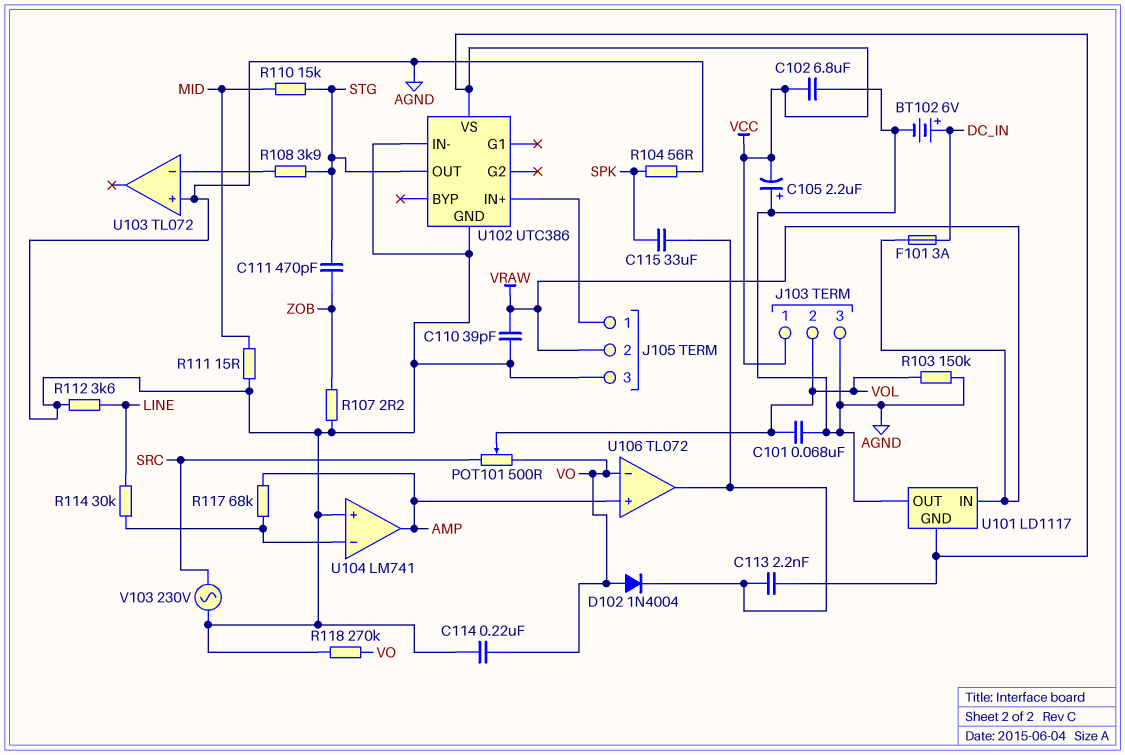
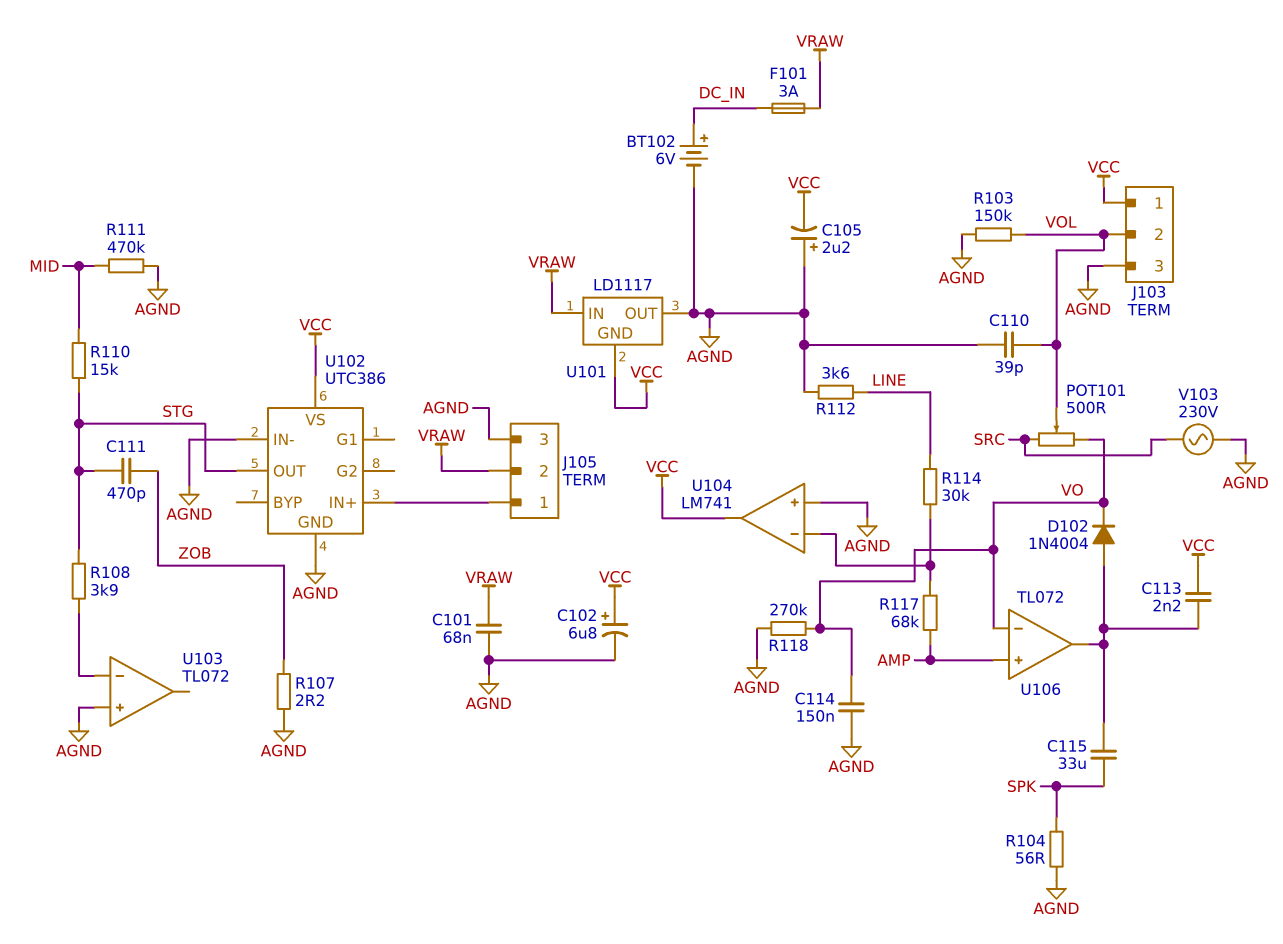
C101: 68nF (AGND, VOL) -> 68nF (AGND, VRAW)
C102: 6.8uF (AGND, VCC) -> 6.8uF (plus VCC, minus AGND)
C110: 39pF (AGND, VRAW) -> 39pF (AGND, VOL)
C114: 220nF (AGND, VO) -> 150nF (AGND, VO)
D102: diode 1N4004 (A VO, K U106/out) -> diode 1N4004 (A U106/out, K VO)
R111: 15 (AGND, MID) -> 470k (AGND, MID)
U104 pin out: AMP -> VCC

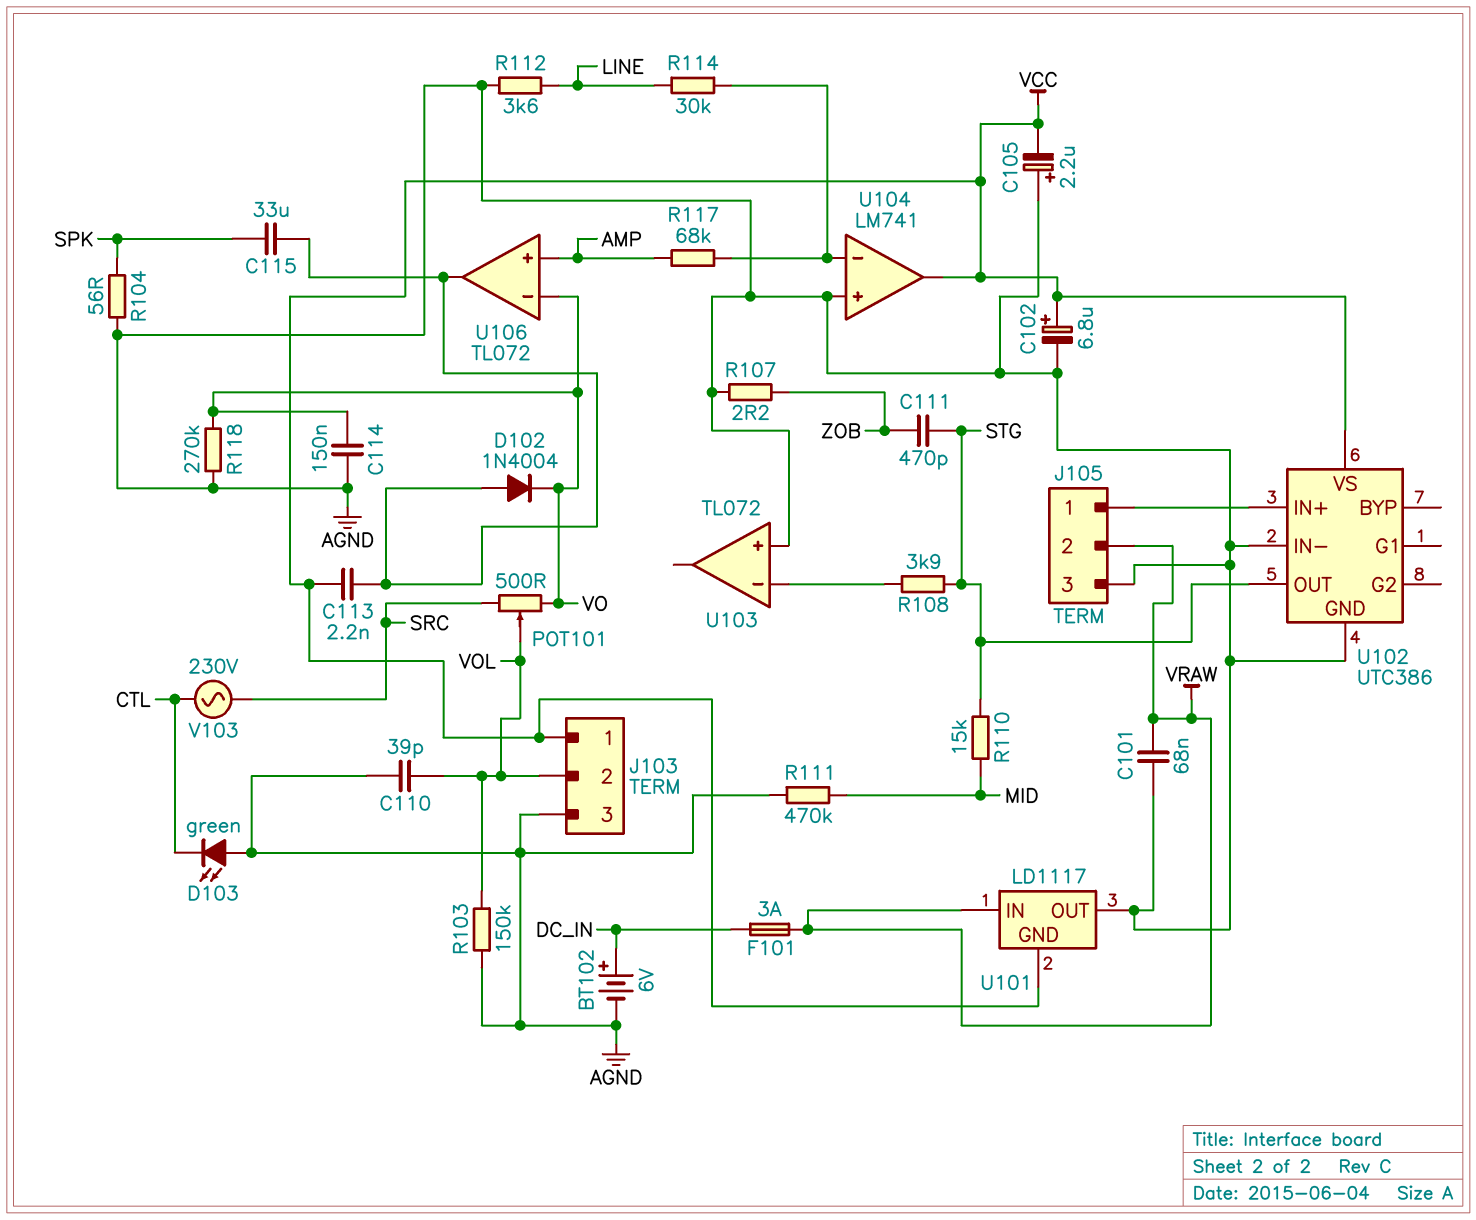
D103: none -> LED green (A AGND, K CTL)
V103: AC 230V (AGND, SRC) -> AC 230V (CTL, SRC)

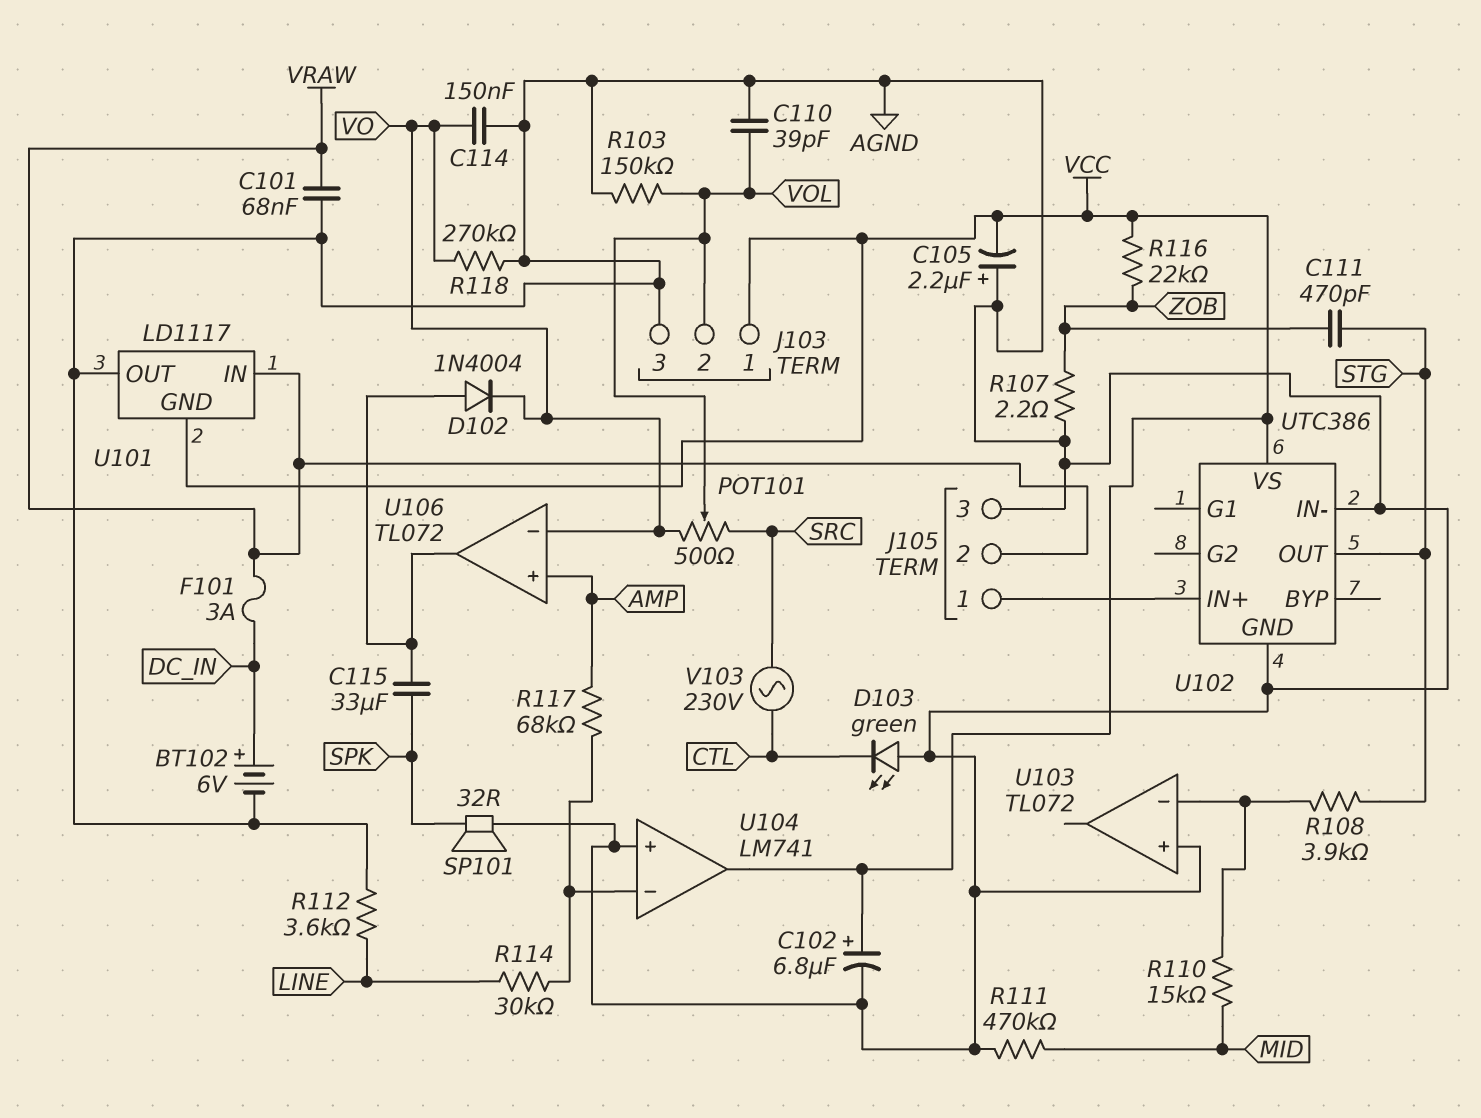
C113: 2.2nF (U106/out, VCC) -> none
R104: 56 (AGND, SPK) -> none
R110: 15k (MID, STG) -> 15k (MID, U103/in-)
R116: none -> 22k (VCC, ZOB)
SP101: none -> speaker 32R (AGND, SPK)

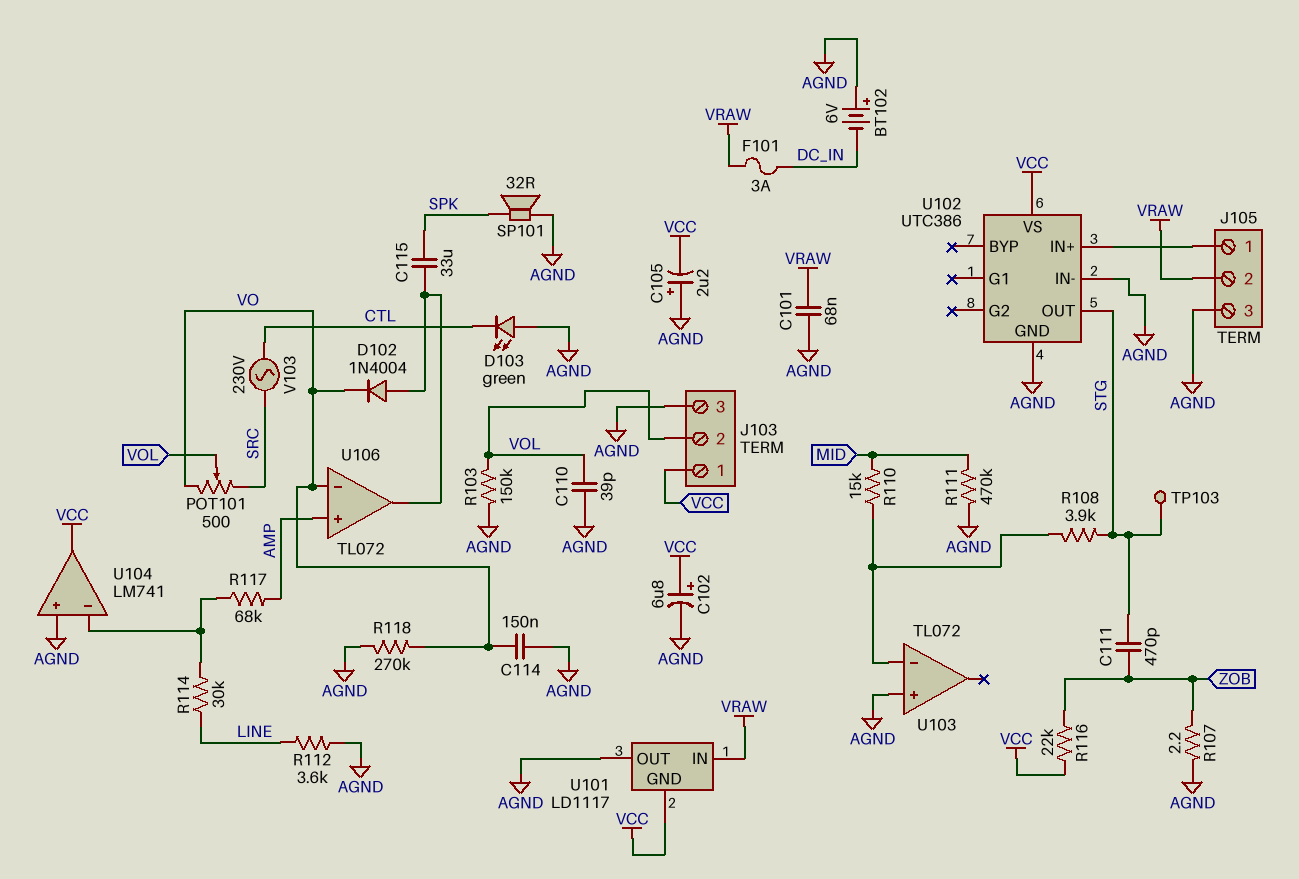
BT102: 6V (plus DC_IN, minus AGND) -> 6V (plus AGND, minus DC_IN)
TP103: none -> test point (STG)

